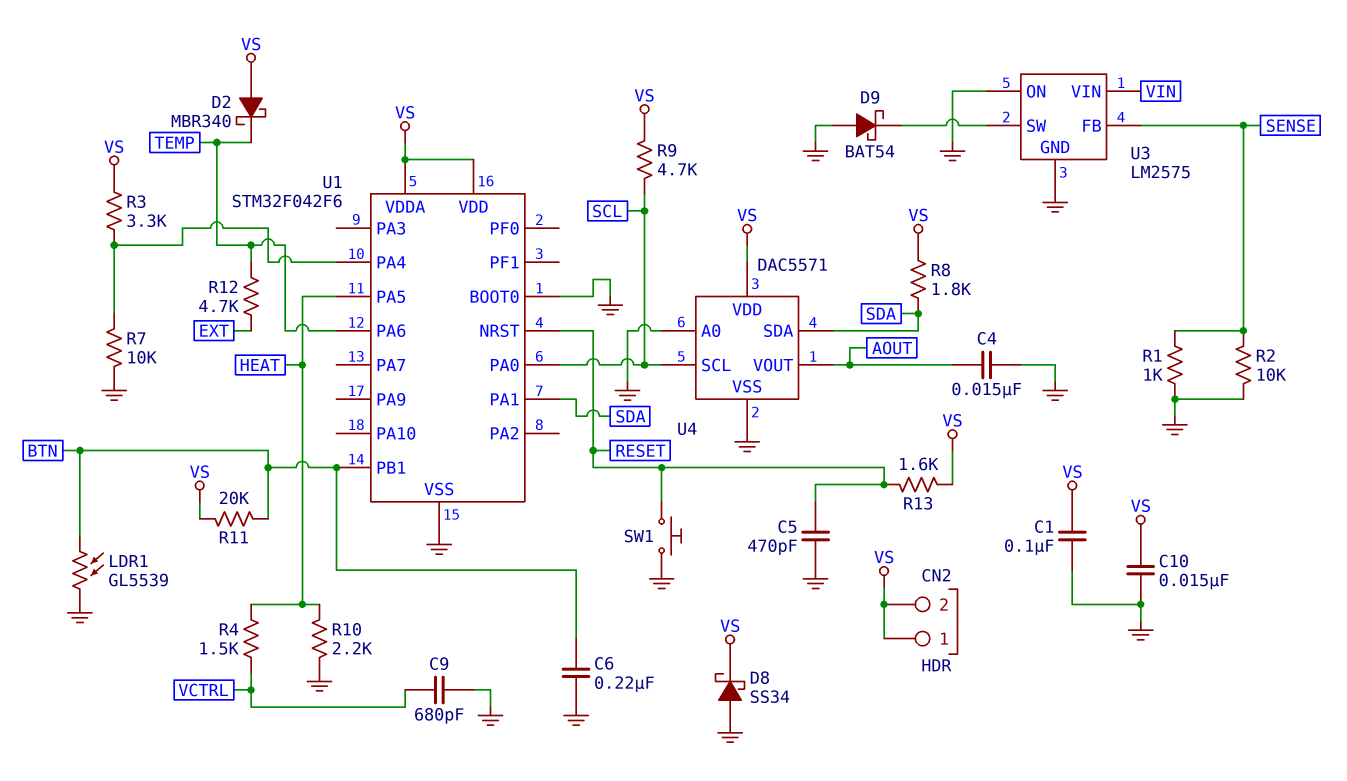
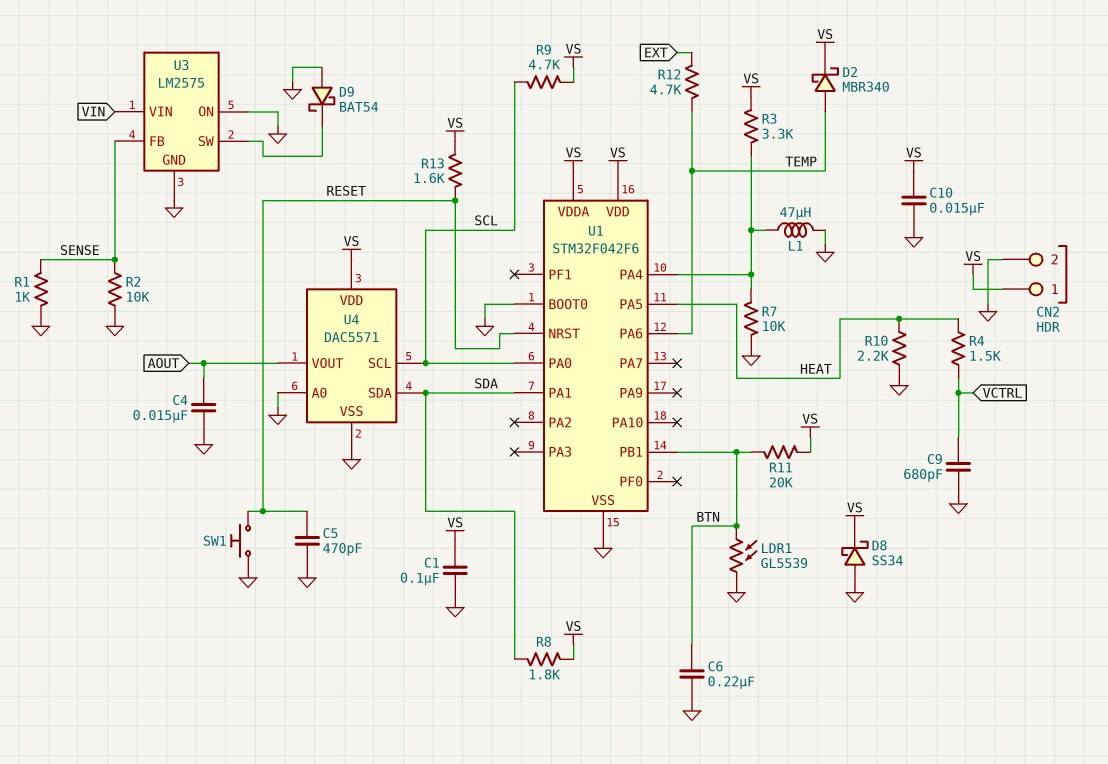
CN2 pin 2: VS -> GND
D2: schottky MBR340 (A VS, K TEMP) -> schottky MBR340 (A TEMP, K VS)
L1: none -> 47uH (GND, U1/PA4)

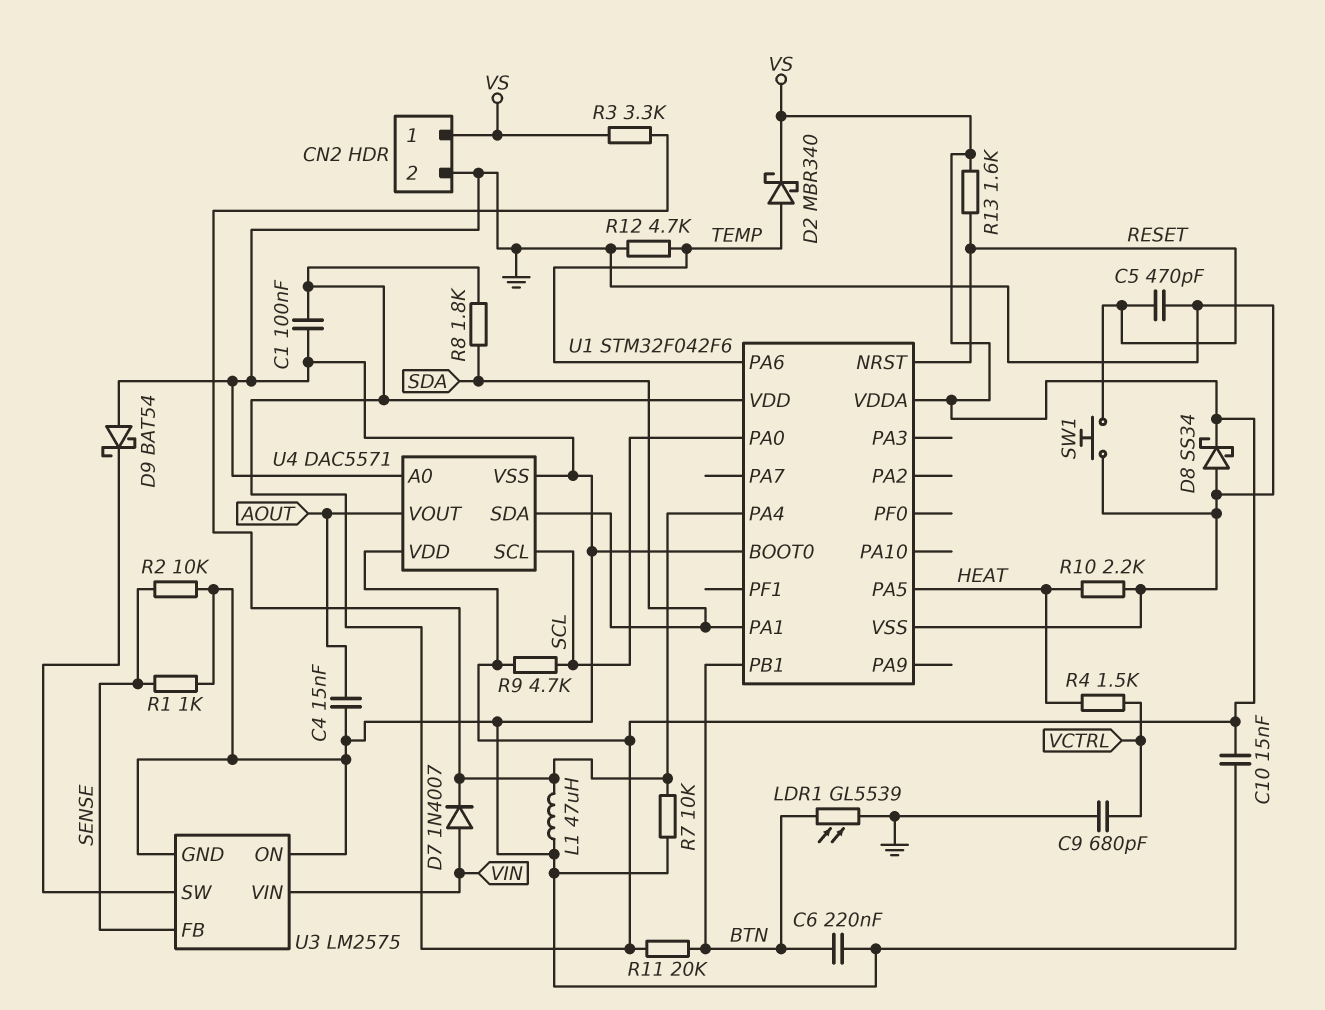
D7: none -> diode 1N4007 (A VIN, K U1/PA4)
R12: 4.7k (EXT, TEMP) -> 4.7k (GND, TEMP)

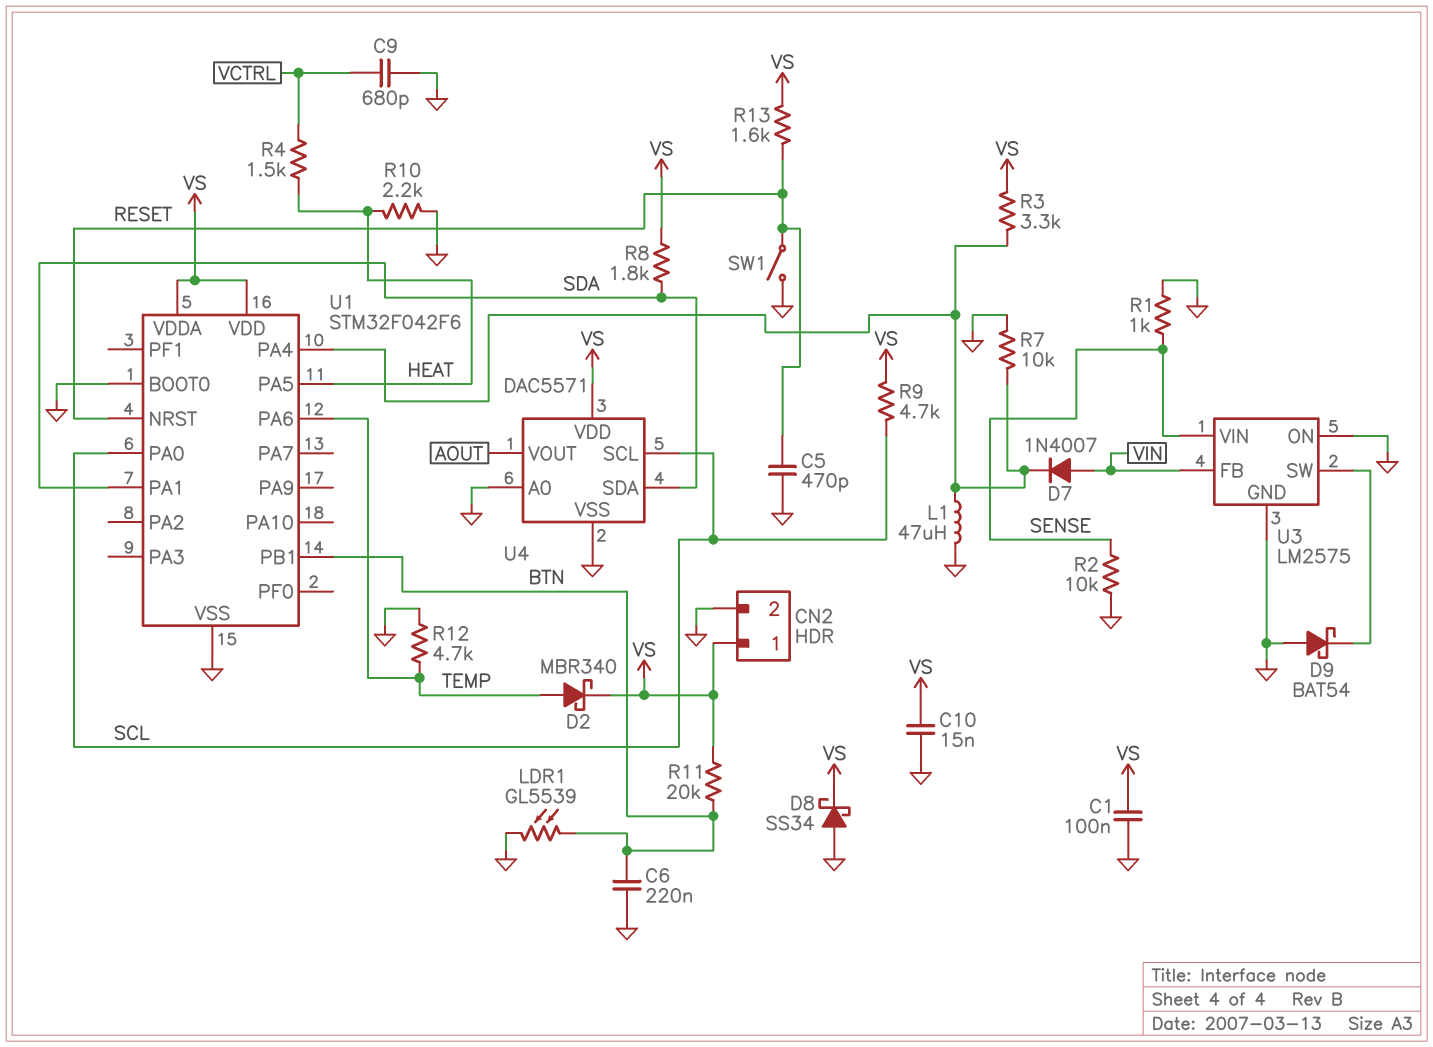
C4: 15nF (AOUT, GND) -> none
SW1: button (GND, RESET) -> switch (GND, RESET)
U3 pin FB: SENSE -> VIN
U3 pin VIN: VIN -> SENSE

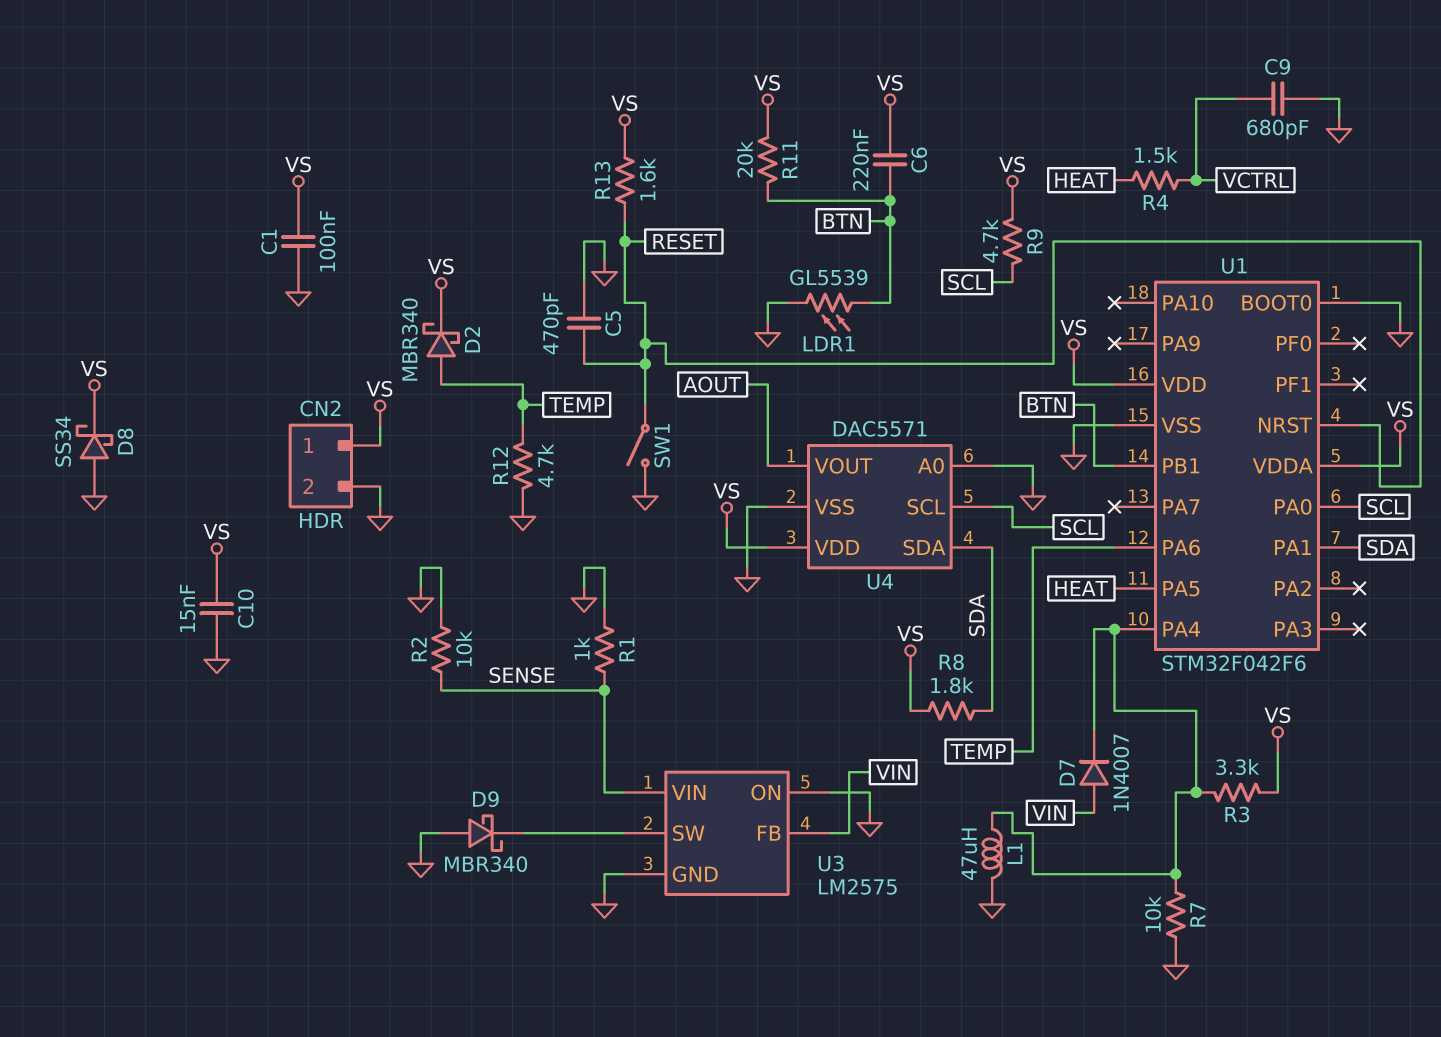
C6: 220nF (BTN, GND) -> 220nF (BTN, VS)
D9: schottky BAT54 (A GND, K U3/SW) -> schottky MBR340 (A GND, K U3/SW)
R10: 2.2k (GND, HEAT) -> none

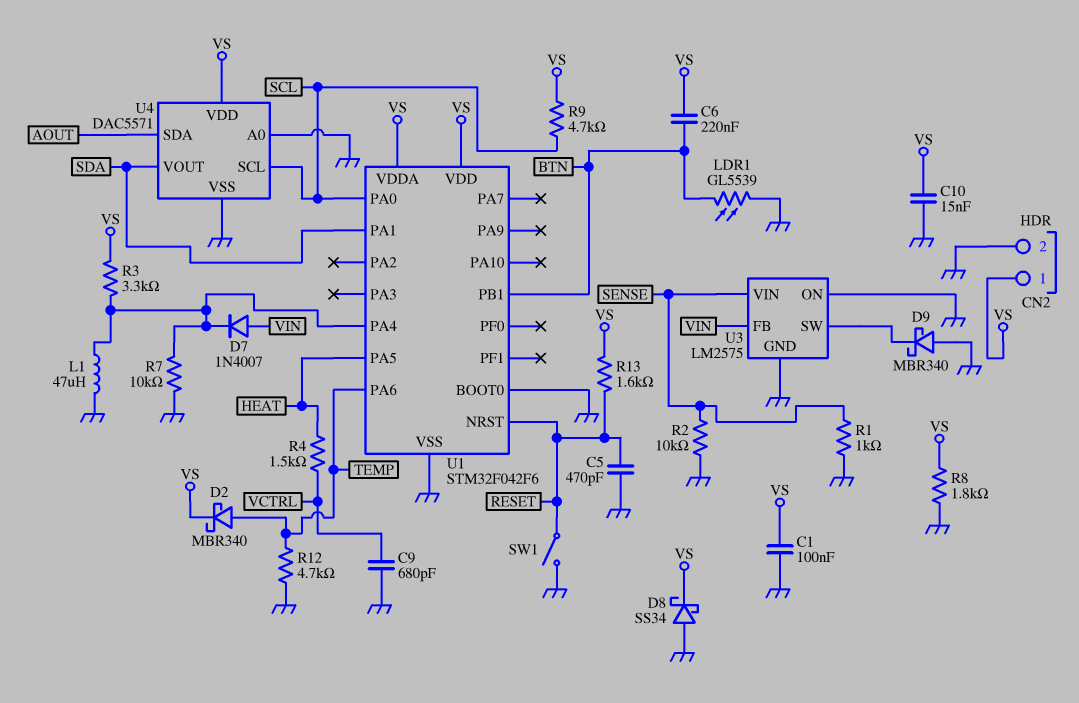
R8: 1.8k (SDA, VS) -> 1.8k (GND, VS)
R11: 20k (BTN, VS) -> none
U4 pin SDA: SDA -> AOUT
U4 pin VOUT: AOUT -> SDA

